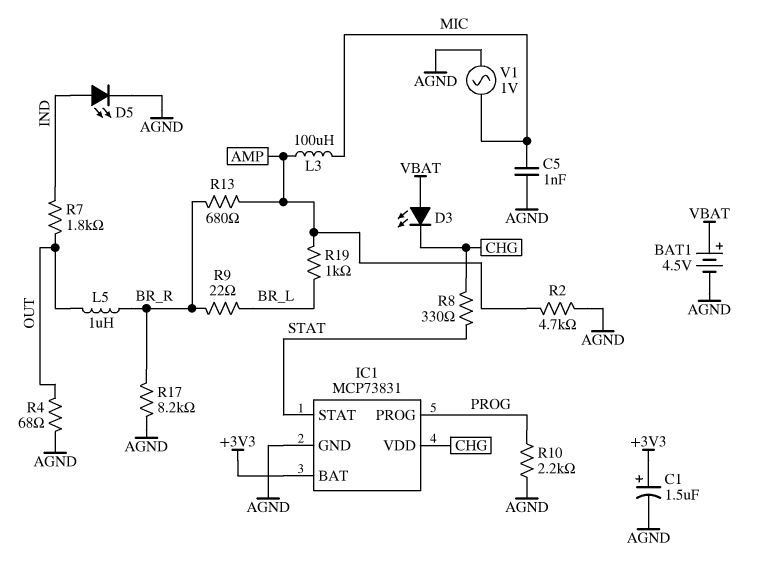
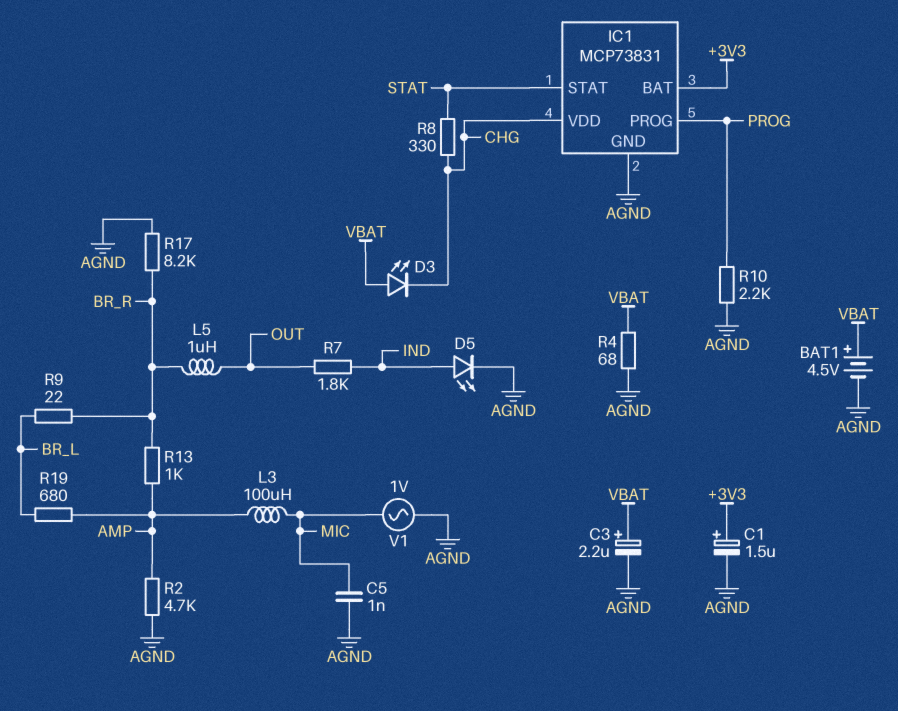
C3: none -> 2.2uF (plus VBAT, minus AGND)
R4: 68 (AGND, OUT) -> 68 (AGND, VBAT)
R13: 680 (AMP, BR_R) -> 1k (AMP, BR_R)
R19: 1k (AMP, BR_L) -> 680 (AMP, BR_L)

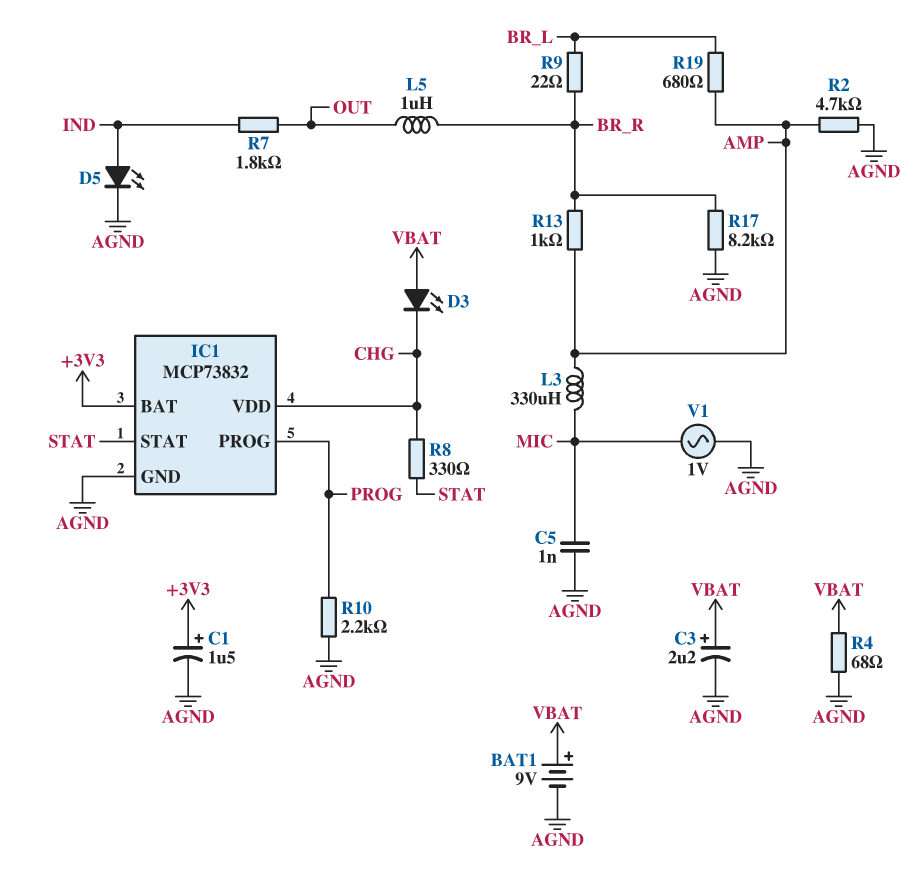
BAT1: 4.5V (plus VBAT, minus AGND) -> 9V (plus VBAT, minus AGND)
IC1: MCP73831 -> MCP73832
L3: 100uH (AMP, MIC) -> 330uH (AMP, MIC)

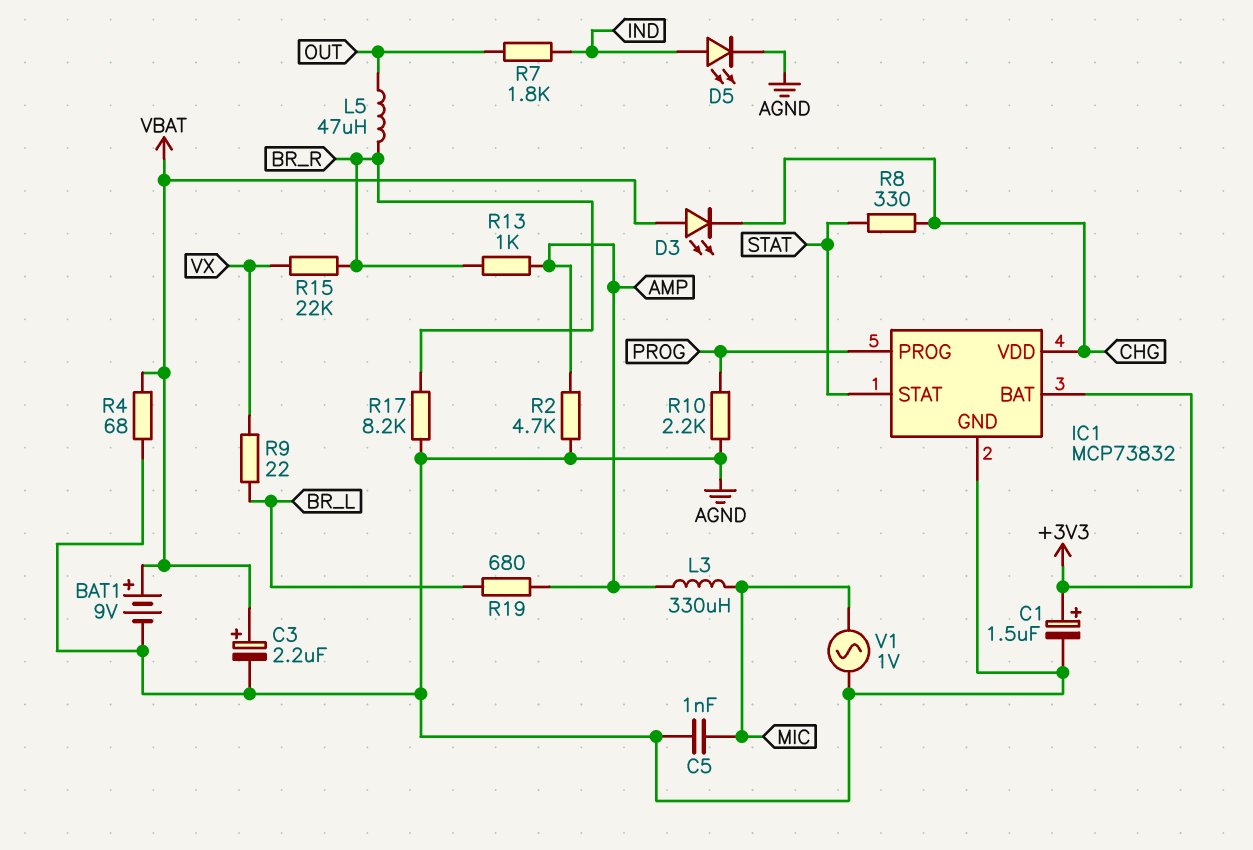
L5: 1uH (BR_R, OUT) -> 47uH (BR_R, OUT)
R9: 22 (BR_L, BR_R) -> 22 (BR_L, VX)
R15: none -> 22k (BR_R, VX)

